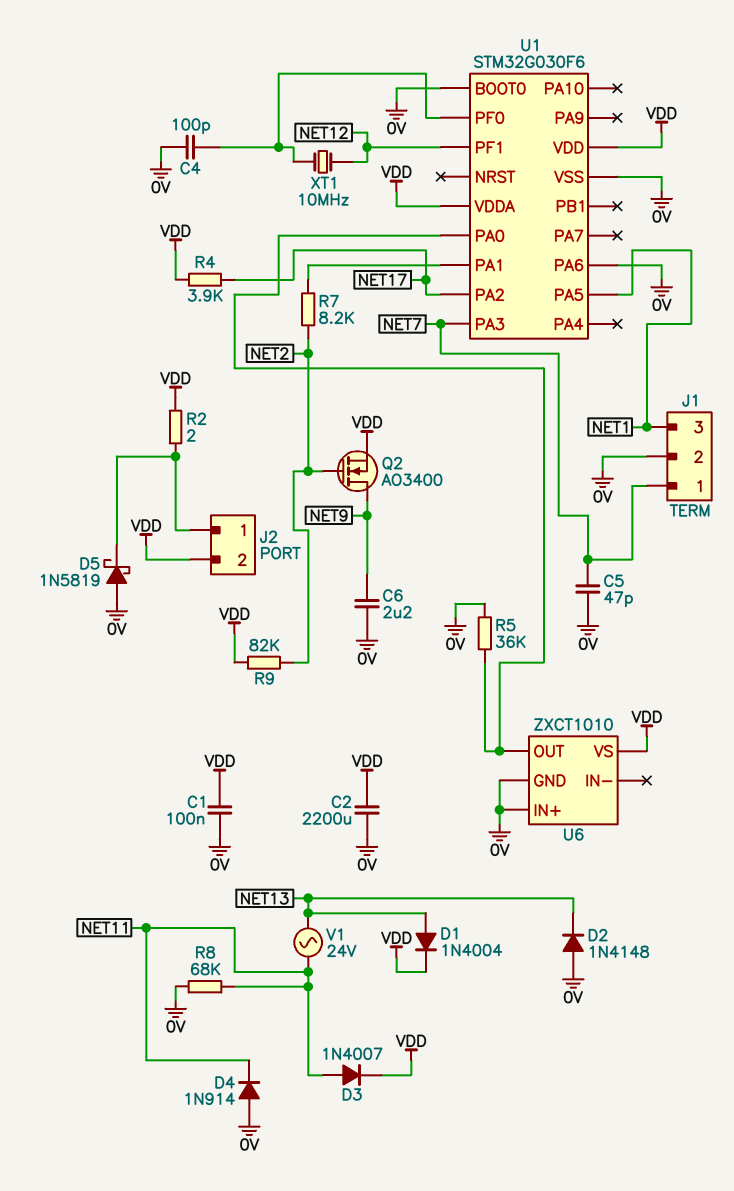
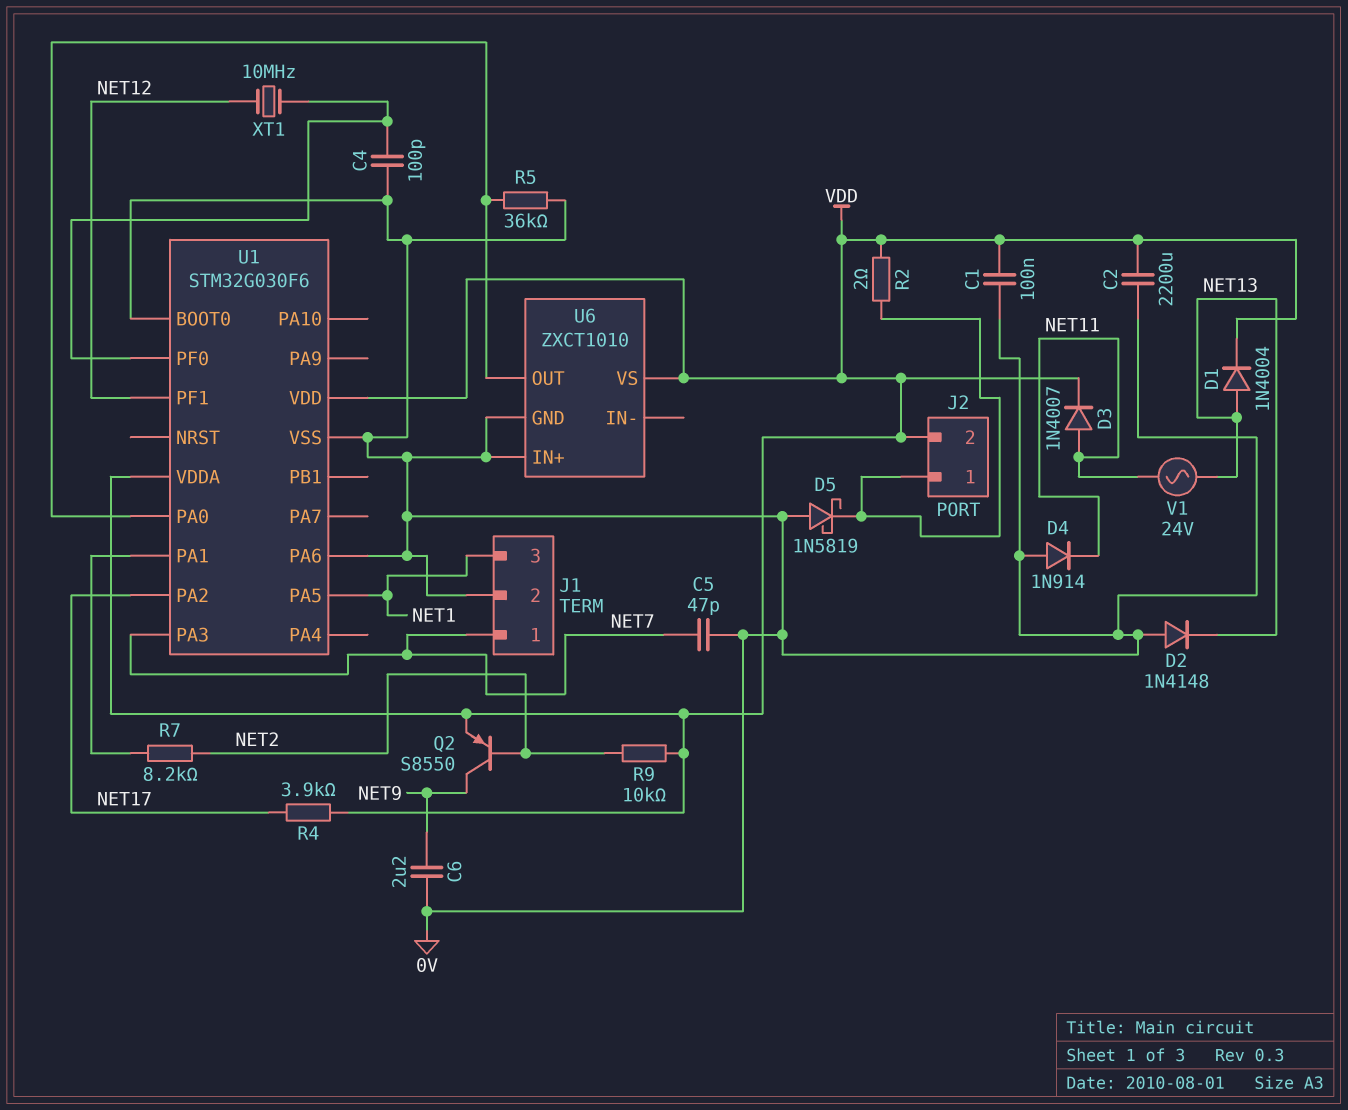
Q2: NMOS AO3400 (G NET2, D NET9, S VDD) -> PNP S8550 (B NET2, C NET9, E VDD)
R8: 68k (0V, NET11) -> none
R9: 82k (NET2, VDD) -> 10k (NET2, VDD)

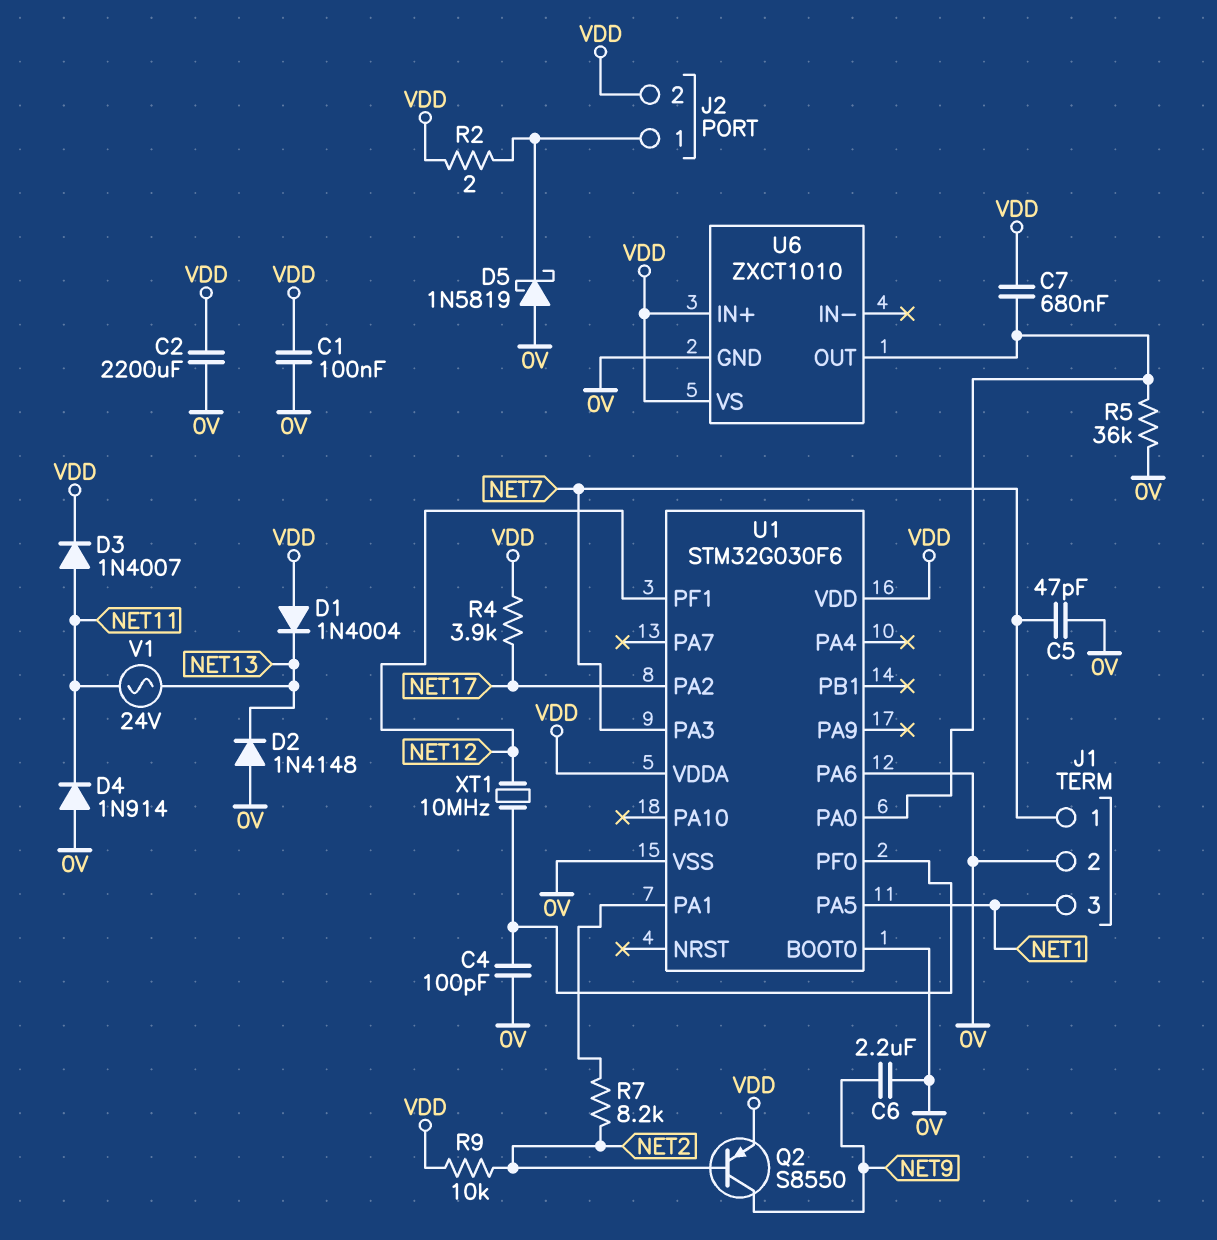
C7: none -> 680nF (U1/PA0, VDD)
D1: diode 1N4004 (A NET13, K VDD) -> diode 1N4004 (A VDD, K NET13)
U6 pin IN+: 0V -> VDD

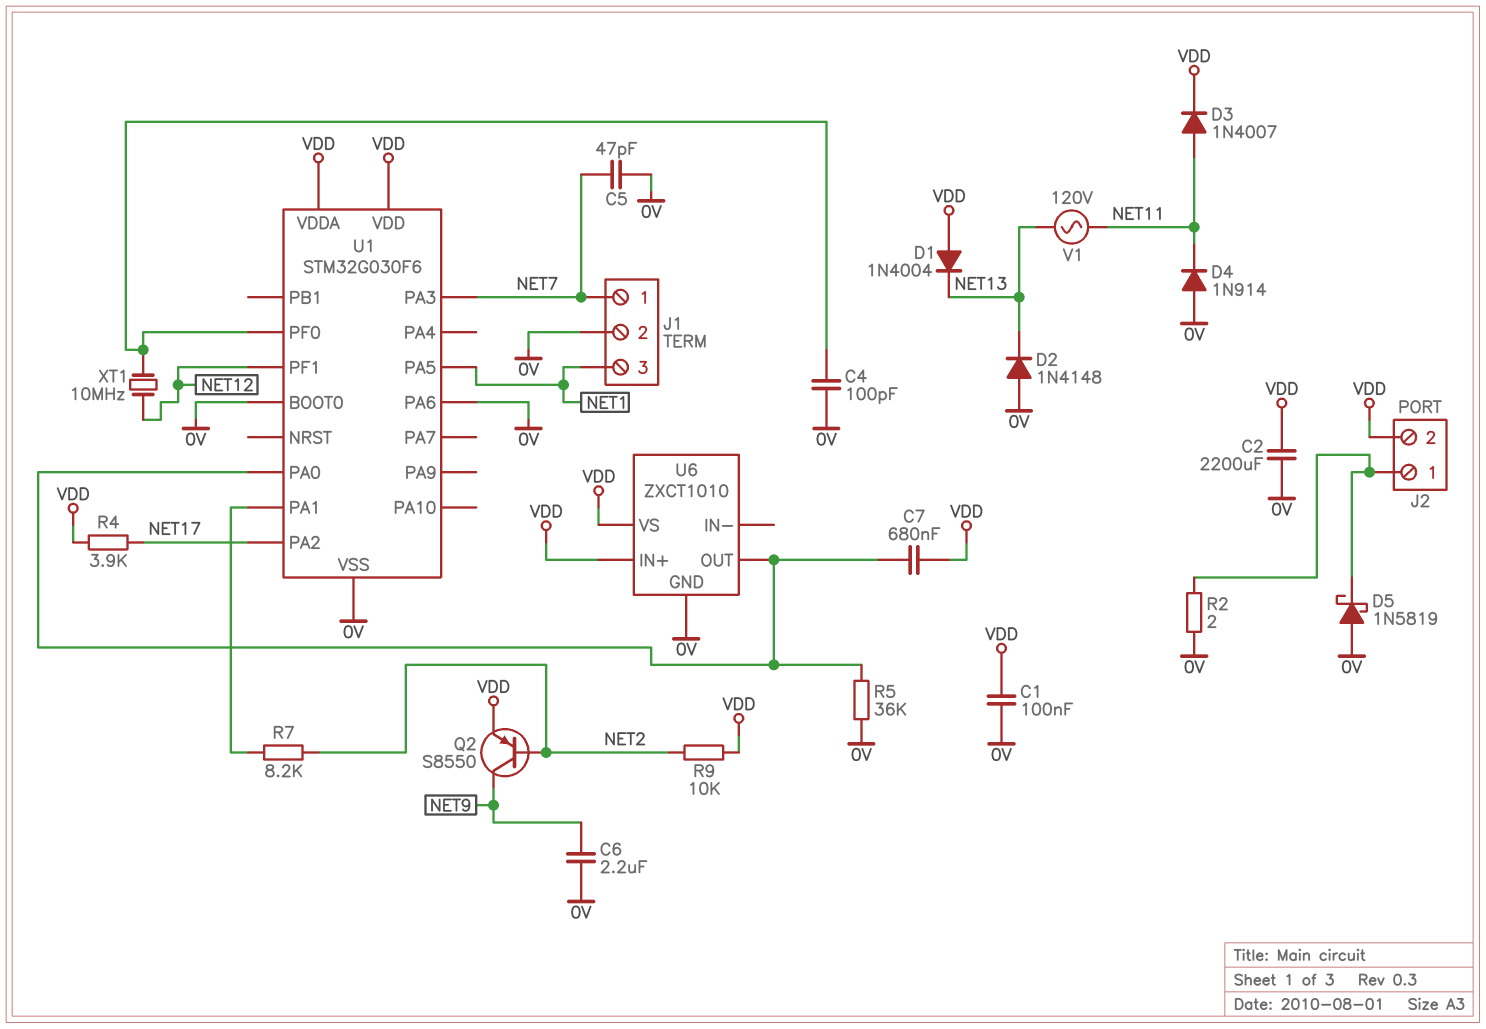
R2: 2 (J2/1, VDD) -> 2 (0V, J2/1)
V1: AC 24V (NET11, NET13) -> AC 120V (NET11, NET13)

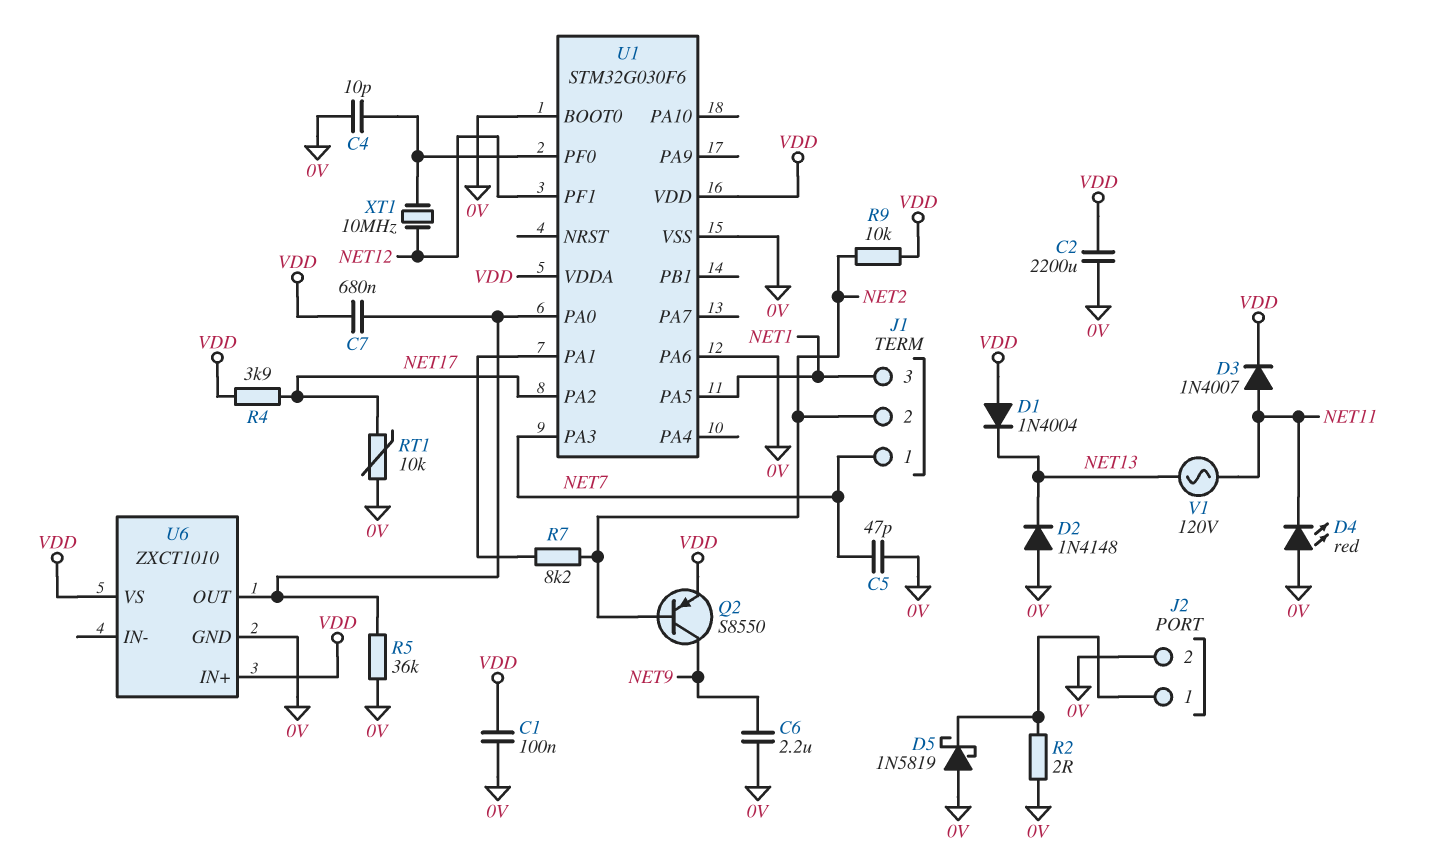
C4: 100pF (0V, U1/PF0) -> 10pF (0V, U1/PF0)
D4: diode 1N914 (A 0V, K NET11) -> LED red (A 0V, K NET11)
J1 pin 2: 0V -> NET2
J2 pin 2: VDD -> 0V
RT1: none -> 10k (0V, NET17)

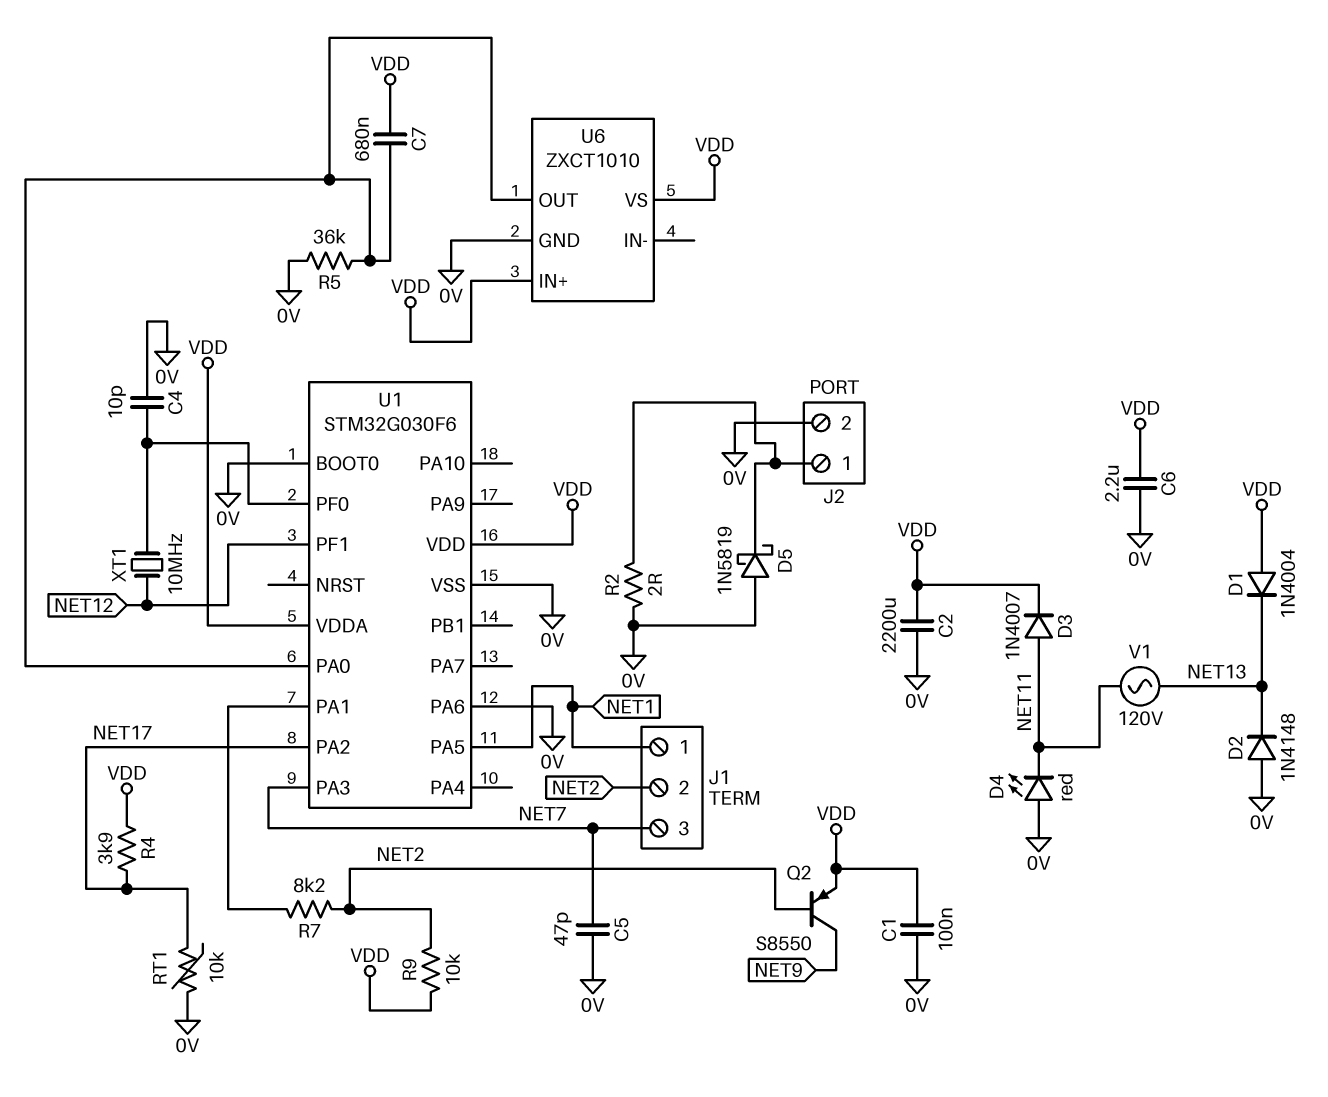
C6: 2.2uF (0V, NET9) -> 2.2uF (0V, VDD)
J1 pin 1: NET7 -> NET1
J1 pin 3: NET1 -> NET7

